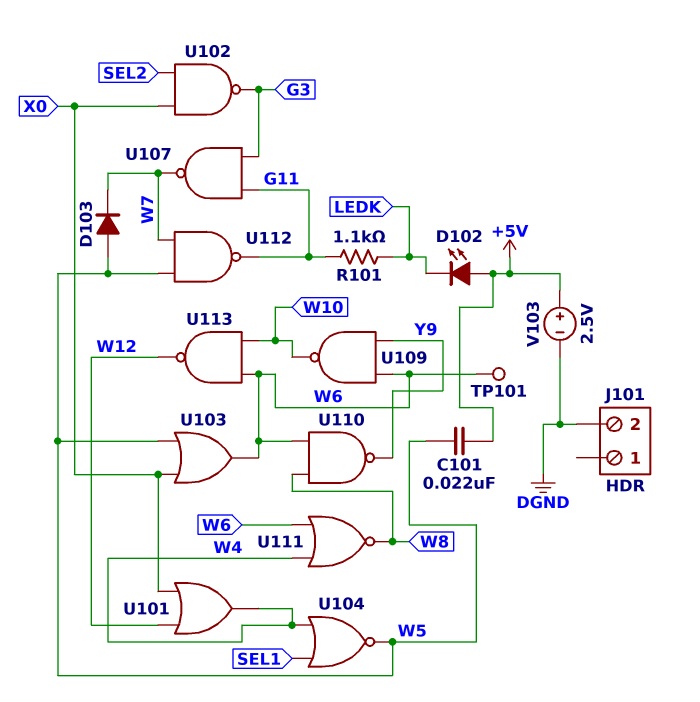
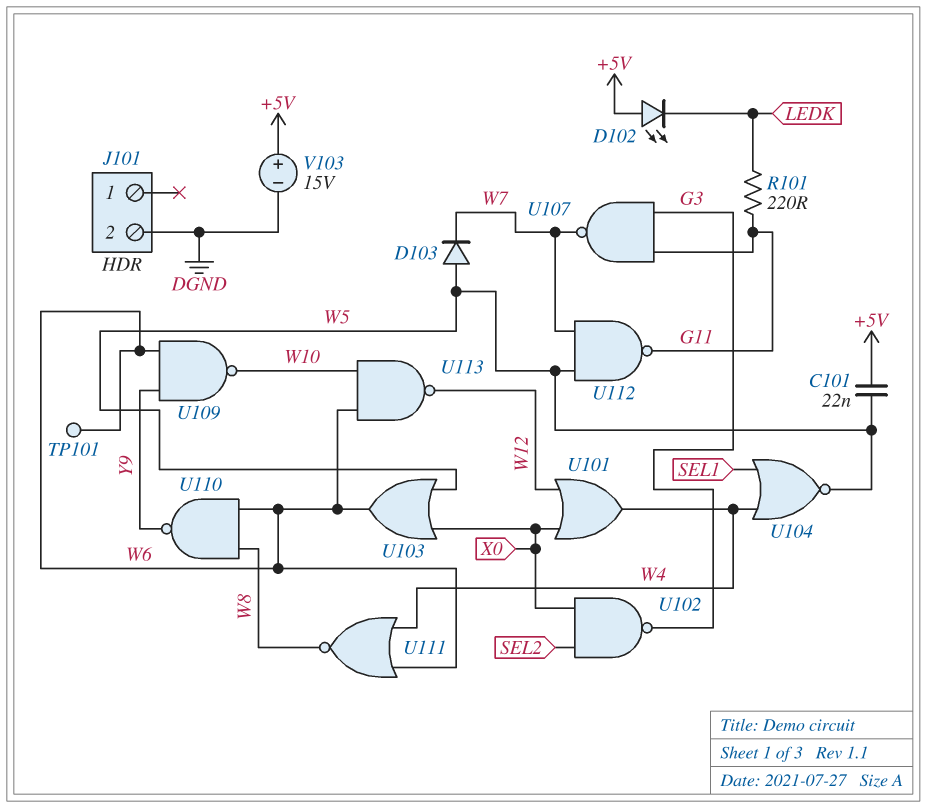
R101: 1.1k (G11, LEDK) -> 220 (G11, LEDK)
V103: 2.5V (plus +5V, minus DGND) -> 15V (plus +5V, minus DGND)

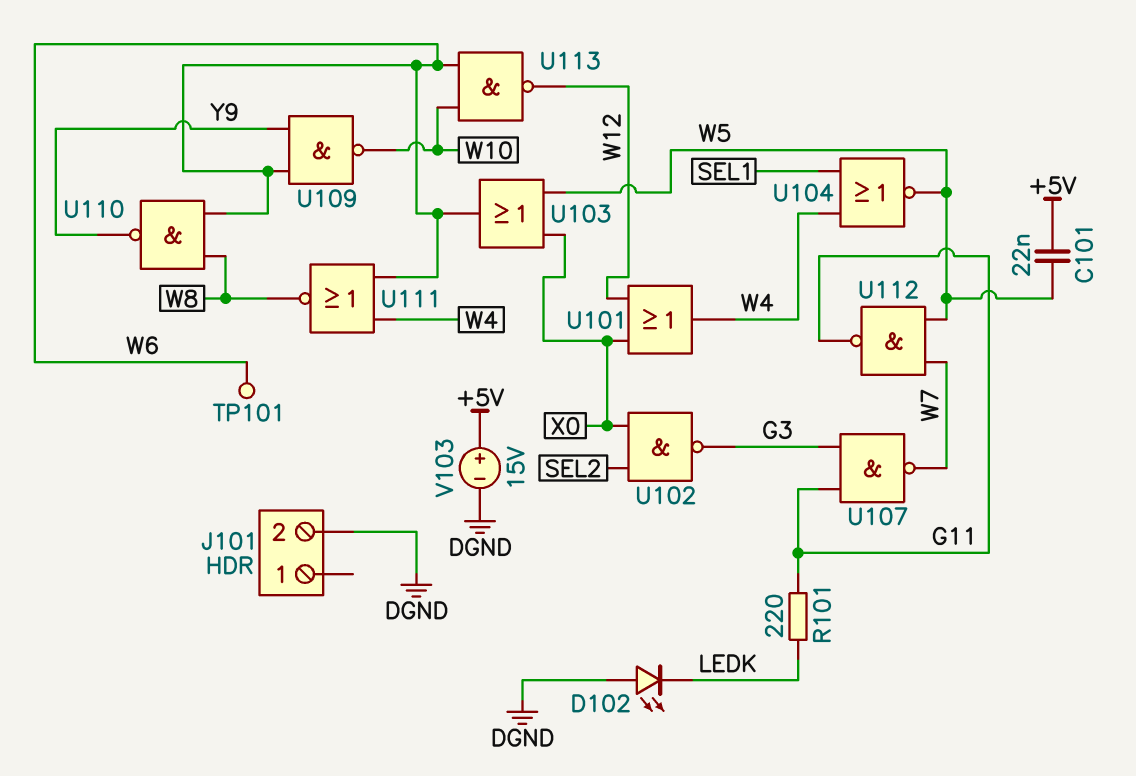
D102: LED (A +5V, K LEDK) -> LED (A DGND, K LEDK)
D103: diode (A W5, K W7) -> none

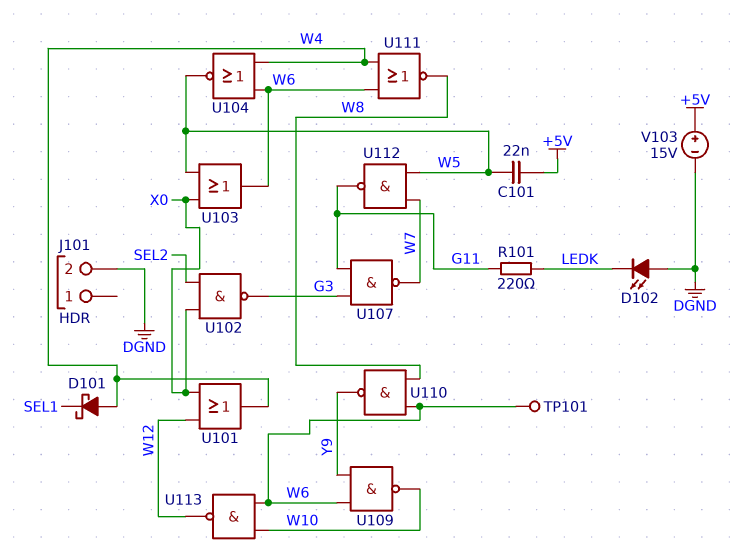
D101: none -> schottky (A W4, K SEL1)
U104: NOR (in SEL1, in W4, out W5) -> NOR (in W4, in W6, out W5)

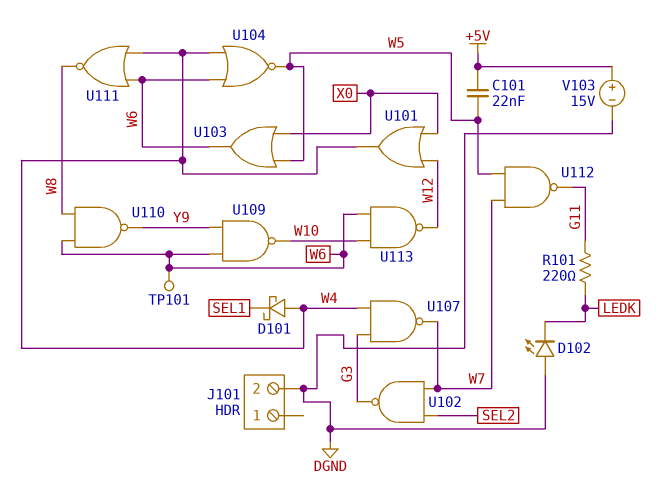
U102: NAND (in SEL2, in X0, out G3) -> NAND (in SEL2, in W7, out G3)
U107: NAND (in G3, in G11, out W7) -> NAND (in G3, in W4, out W7)

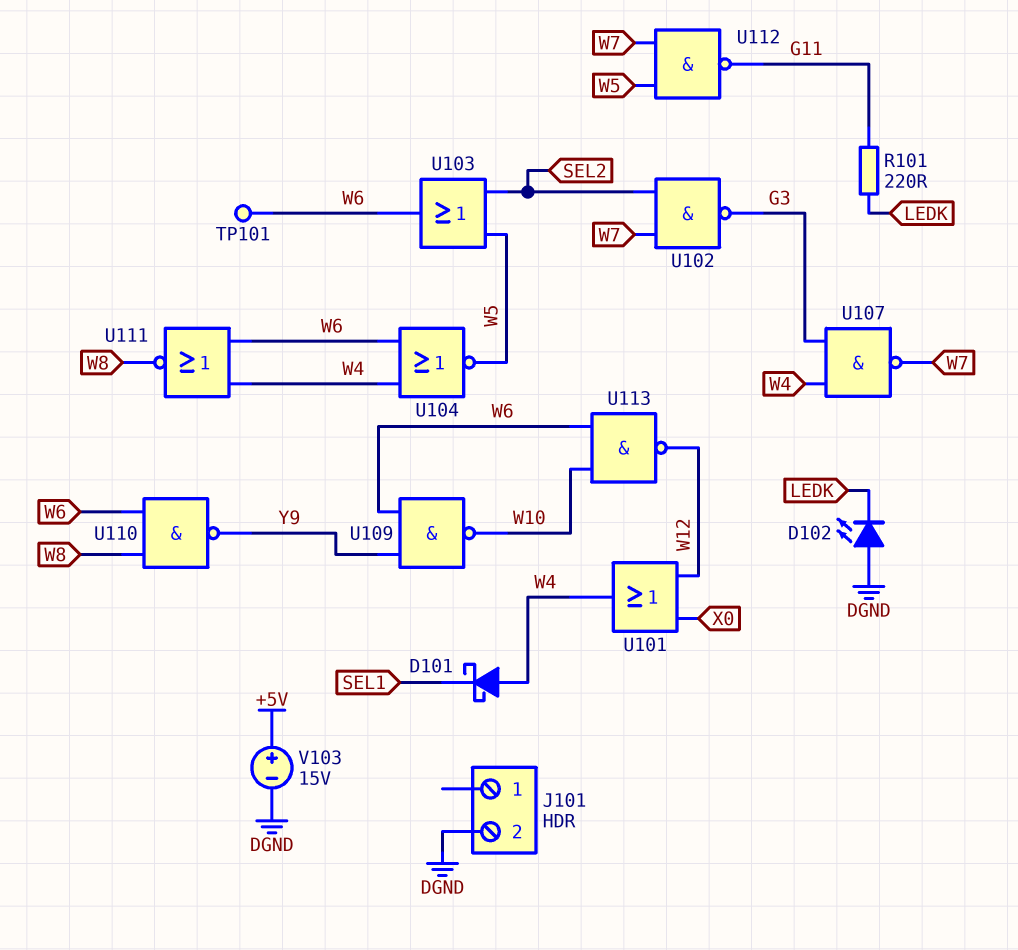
C101: 22nF (+5V, W5) -> none
U103: OR (in W5, in X0, out W6) -> OR (in SEL2, in W5, out W6)

